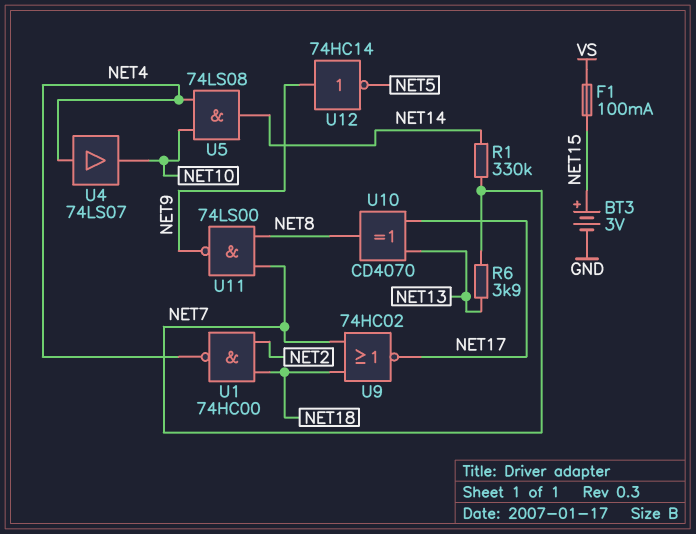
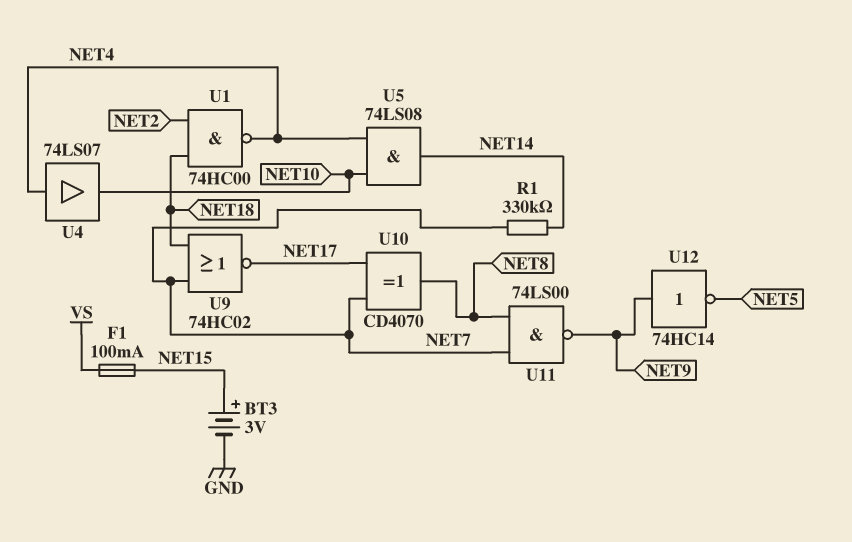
R6: 3.9k (NET7, NET13) -> none
U10: XOR CD4070 (in NET13, in NET17, out NET8) -> XOR CD4070 (in NET7, in NET17, out NET8)

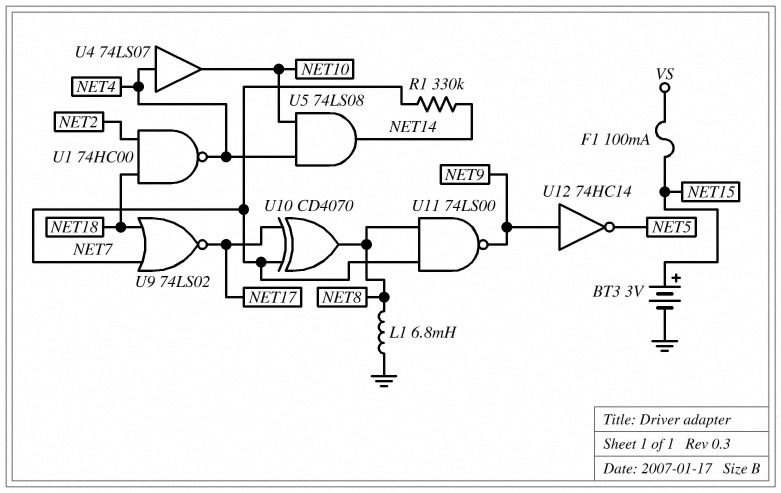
L1: none -> 6.8mH (GND, NET8)
U9: NOR 74HC02 (in NET7, in NET18, out NET17) -> NOR 74LS02 (in NET7, in NET18, out NET17)

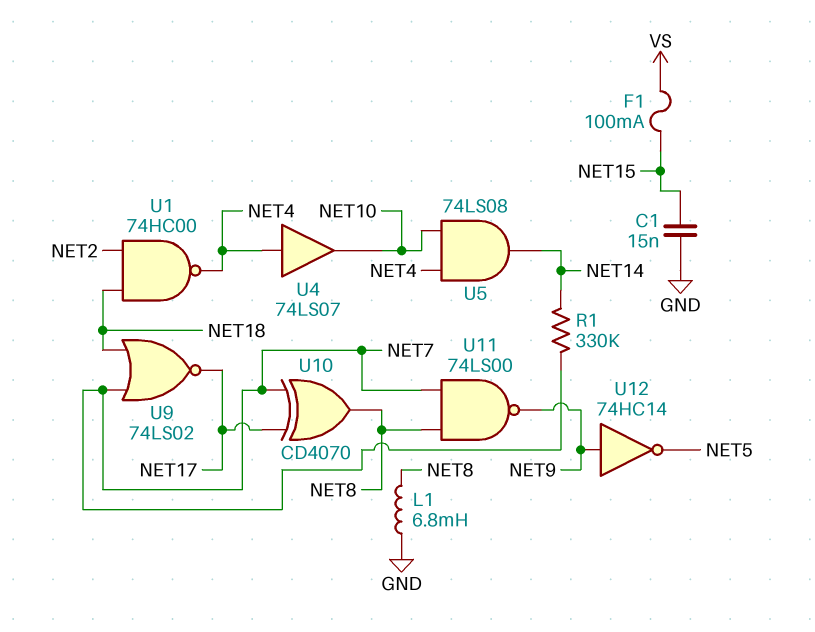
BT3: 3V (plus NET15, minus GND) -> none
C1: none -> 15nF (GND, NET15)

